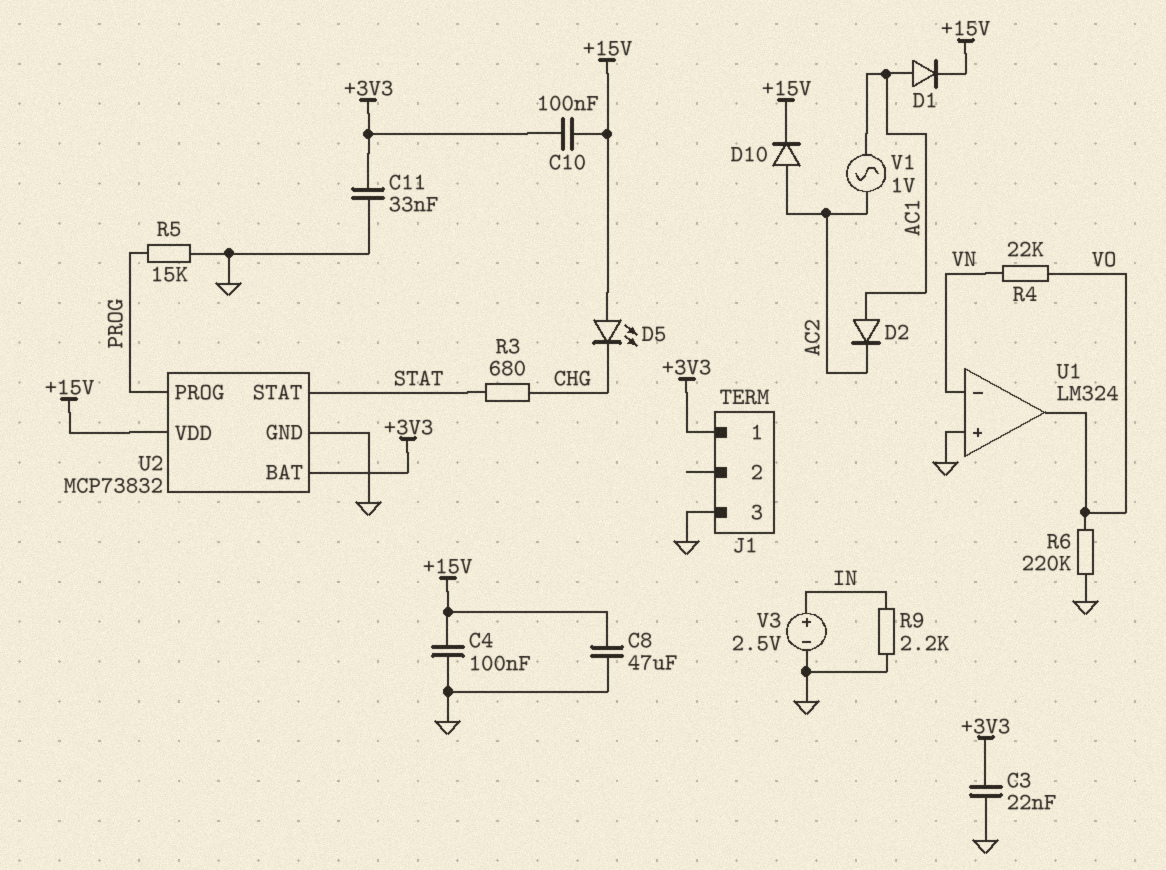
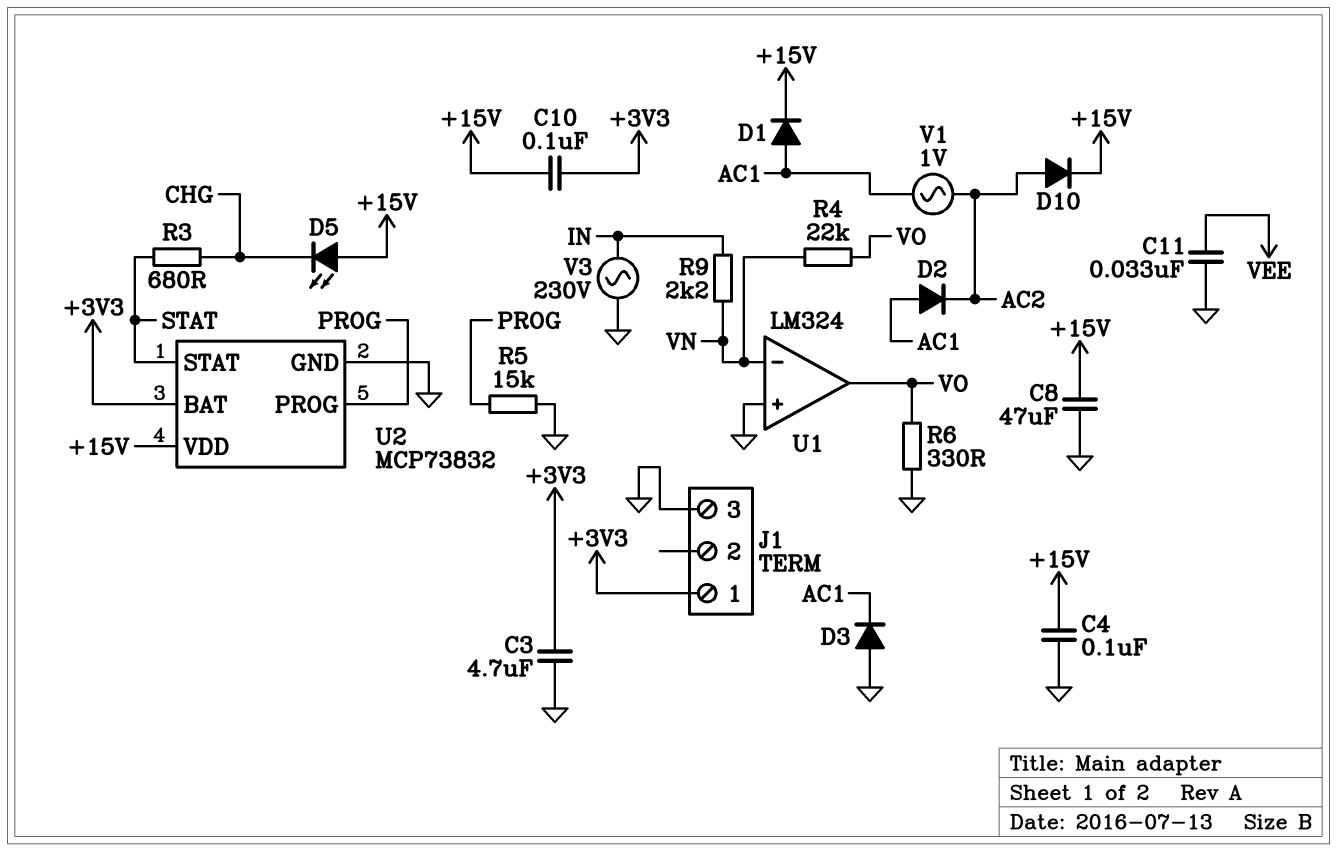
C3: 22nF (+3V3, GND) -> 4.7uF (+3V3, GND)
C11: 33nF (+3V3, GND) -> 33nF (GND, VEE)
D3: none -> diode (A GND, K AC1)
R6: 220k (GND, VO) -> 330 (GND, VO)
R9: 2.2k (GND, IN) -> 2.2k (IN, VN)
V3: 2.5V (plus IN, minus GND) -> AC 230V (GND, IN)

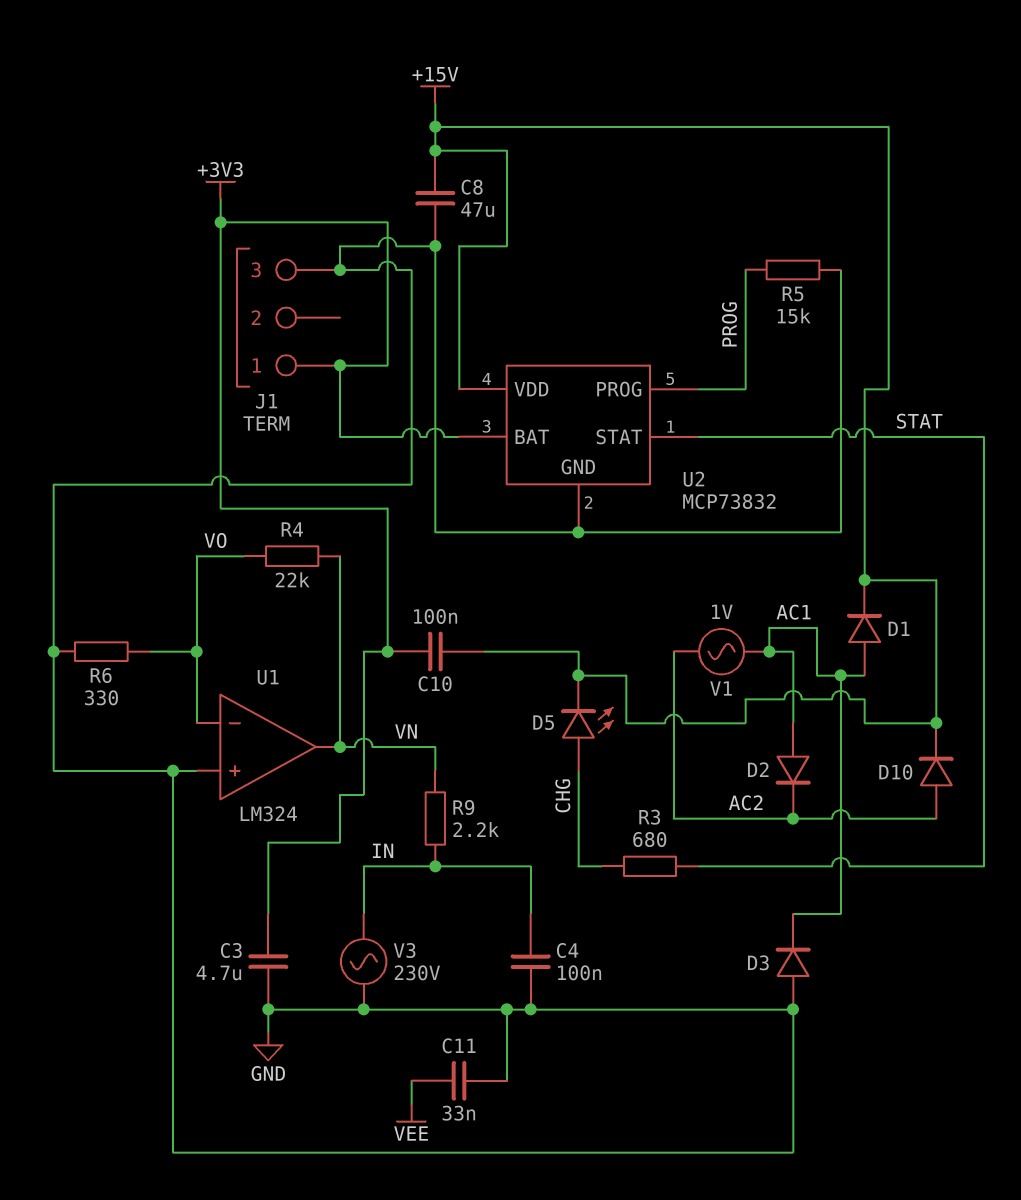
C4: 100nF (+15V, GND) -> 100nF (GND, IN)
D5: LED (A +15V, K CHG) -> LED (A CHG, K +15V)
U1 pin in-: VN -> VO
U1 pin out: VO -> VN

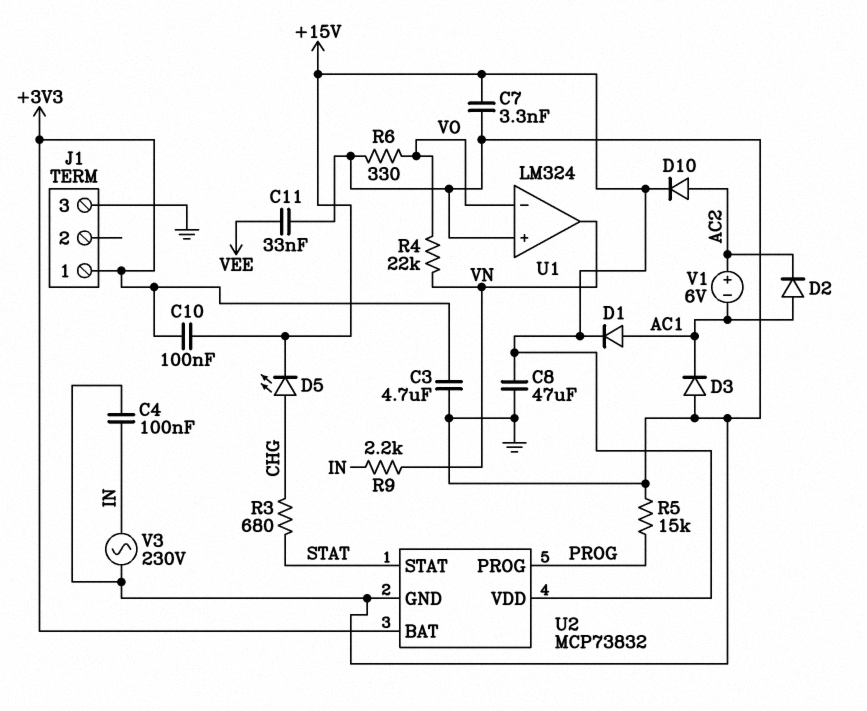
C7: none -> 3.3nF (+15V, GND)
V1: AC 1V (AC1, AC2) -> 6V (plus AC2, minus AC1)

